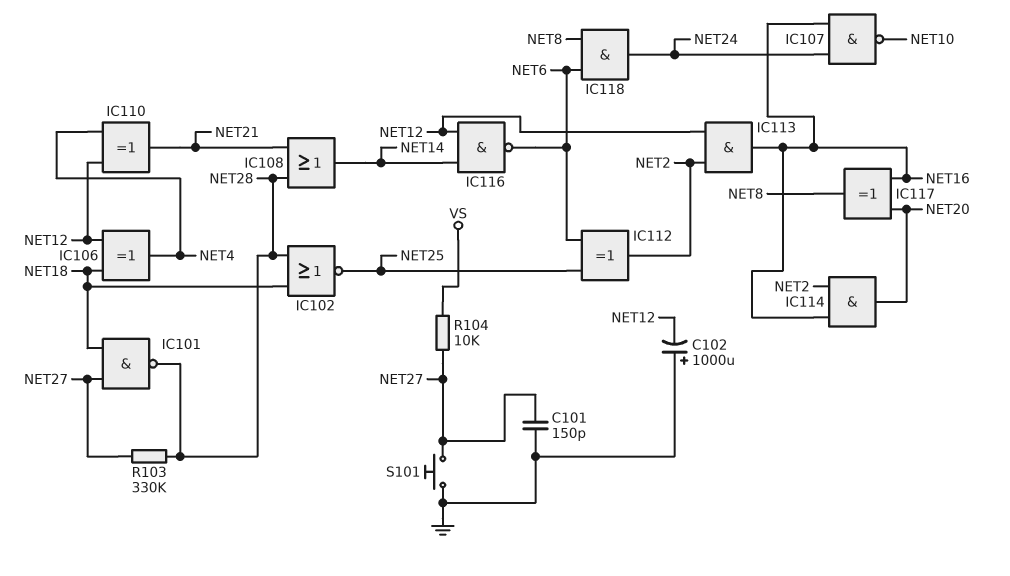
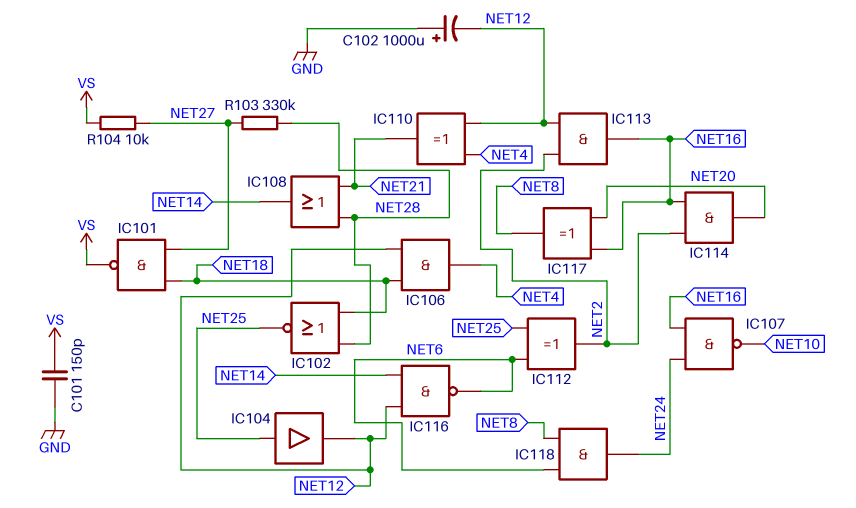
C101: 150pF (GND, NET27) -> 150pF (GND, VS)
IC101: NAND (in NET18, in NET27, out NET28) -> NAND (in NET18, in NET27, out VS)
IC104: none -> buffer (in NET25, out NET12)
IC106: XOR (in NET12, in NET18, out NET4) -> AND (in NET12, in NET18, out NET4)
S101: button (GND, NET27) -> none

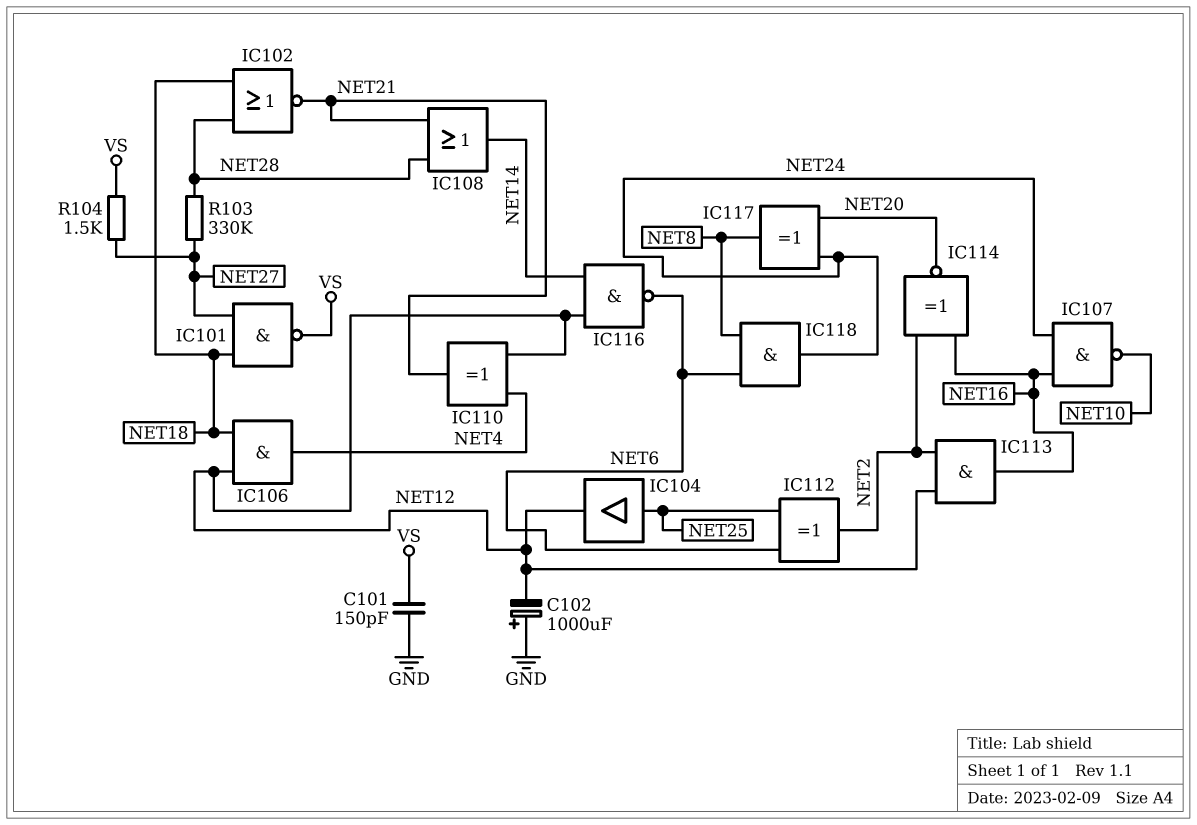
IC102: NOR (in NET18, in NET28, out NET25) -> NOR (in NET18, in NET28, out NET21)
IC114: AND (in NET2, in NET16, out NET20) -> XNOR (in NET2, in NET16, out NET20)
IC117: XOR (in NET16, in NET20, out NET8) -> XOR (in NET20, in NET24, out NET8)
R104: 10k (NET27, VS) -> 1.5k (NET27, VS)

